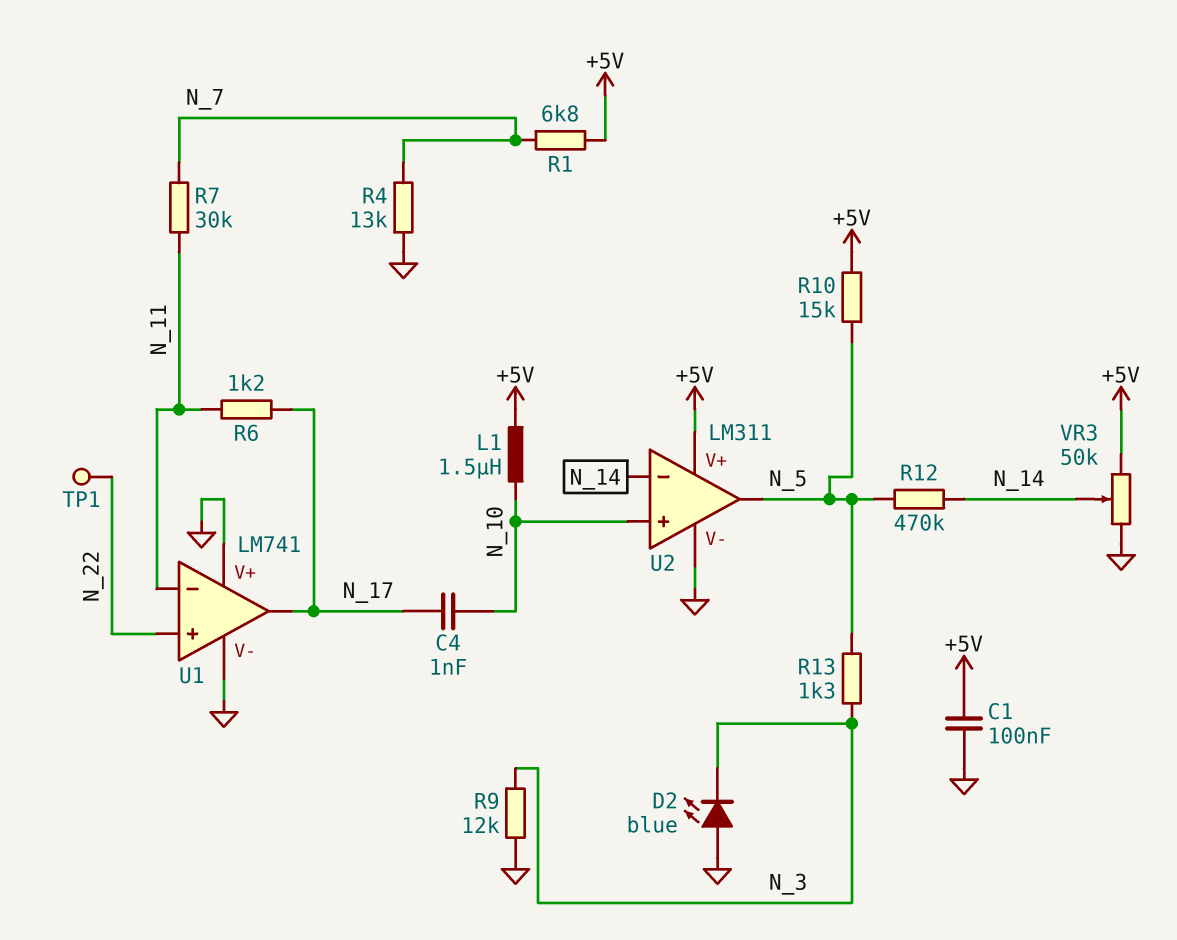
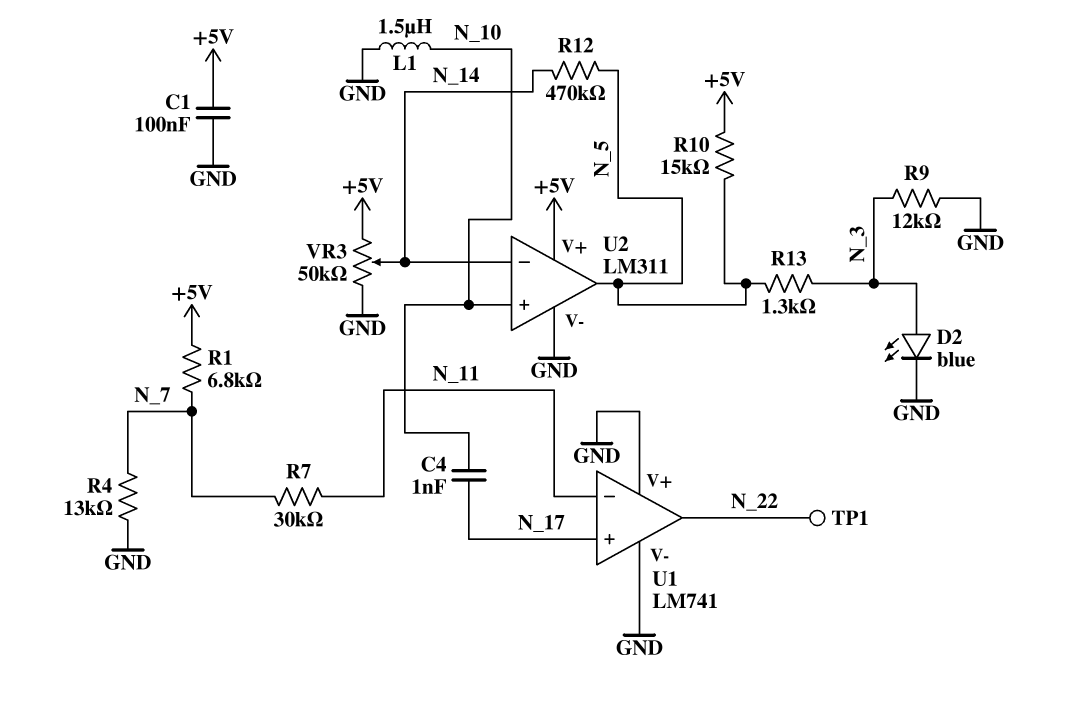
D2: LED blue (A GND, K N_3) -> LED blue (A N_3, K GND)
L1: 1.5uH (+5V, N_10) -> 1.5uH (GND, N_10)
R6: 1.2k (N_11, N_17) -> none
U1 pin in+: N_22 -> N_17
U1 pin out: N_17 -> N_22

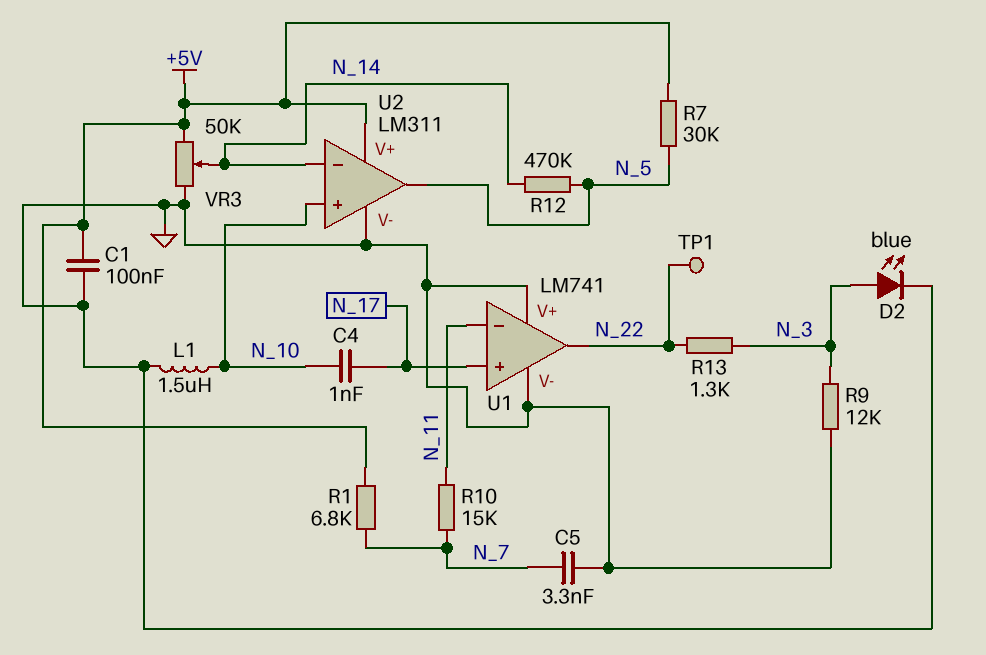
C5: none -> 3.3nF (GND, N_7)
R4: 13k (GND, N_7) -> none
R7: 30k (N_7, N_11) -> 30k (+5V, N_5)
R10: 15k (+5V, N_5) -> 15k (N_7, N_11)
R13: 1.3k (N_3, N_5) -> 1.3k (N_3, N_22)

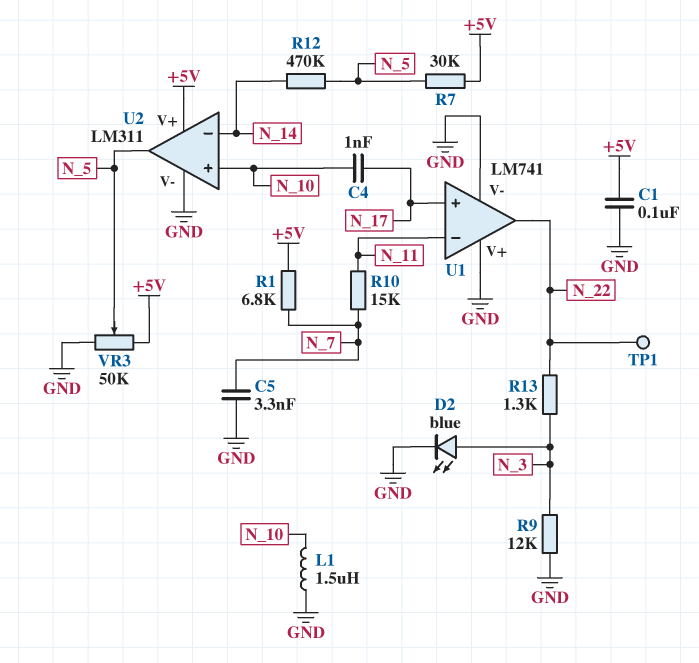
VR3: 50k (+5V, GND, wiper N_14) -> 50k (+5V, GND, wiper N_5)

